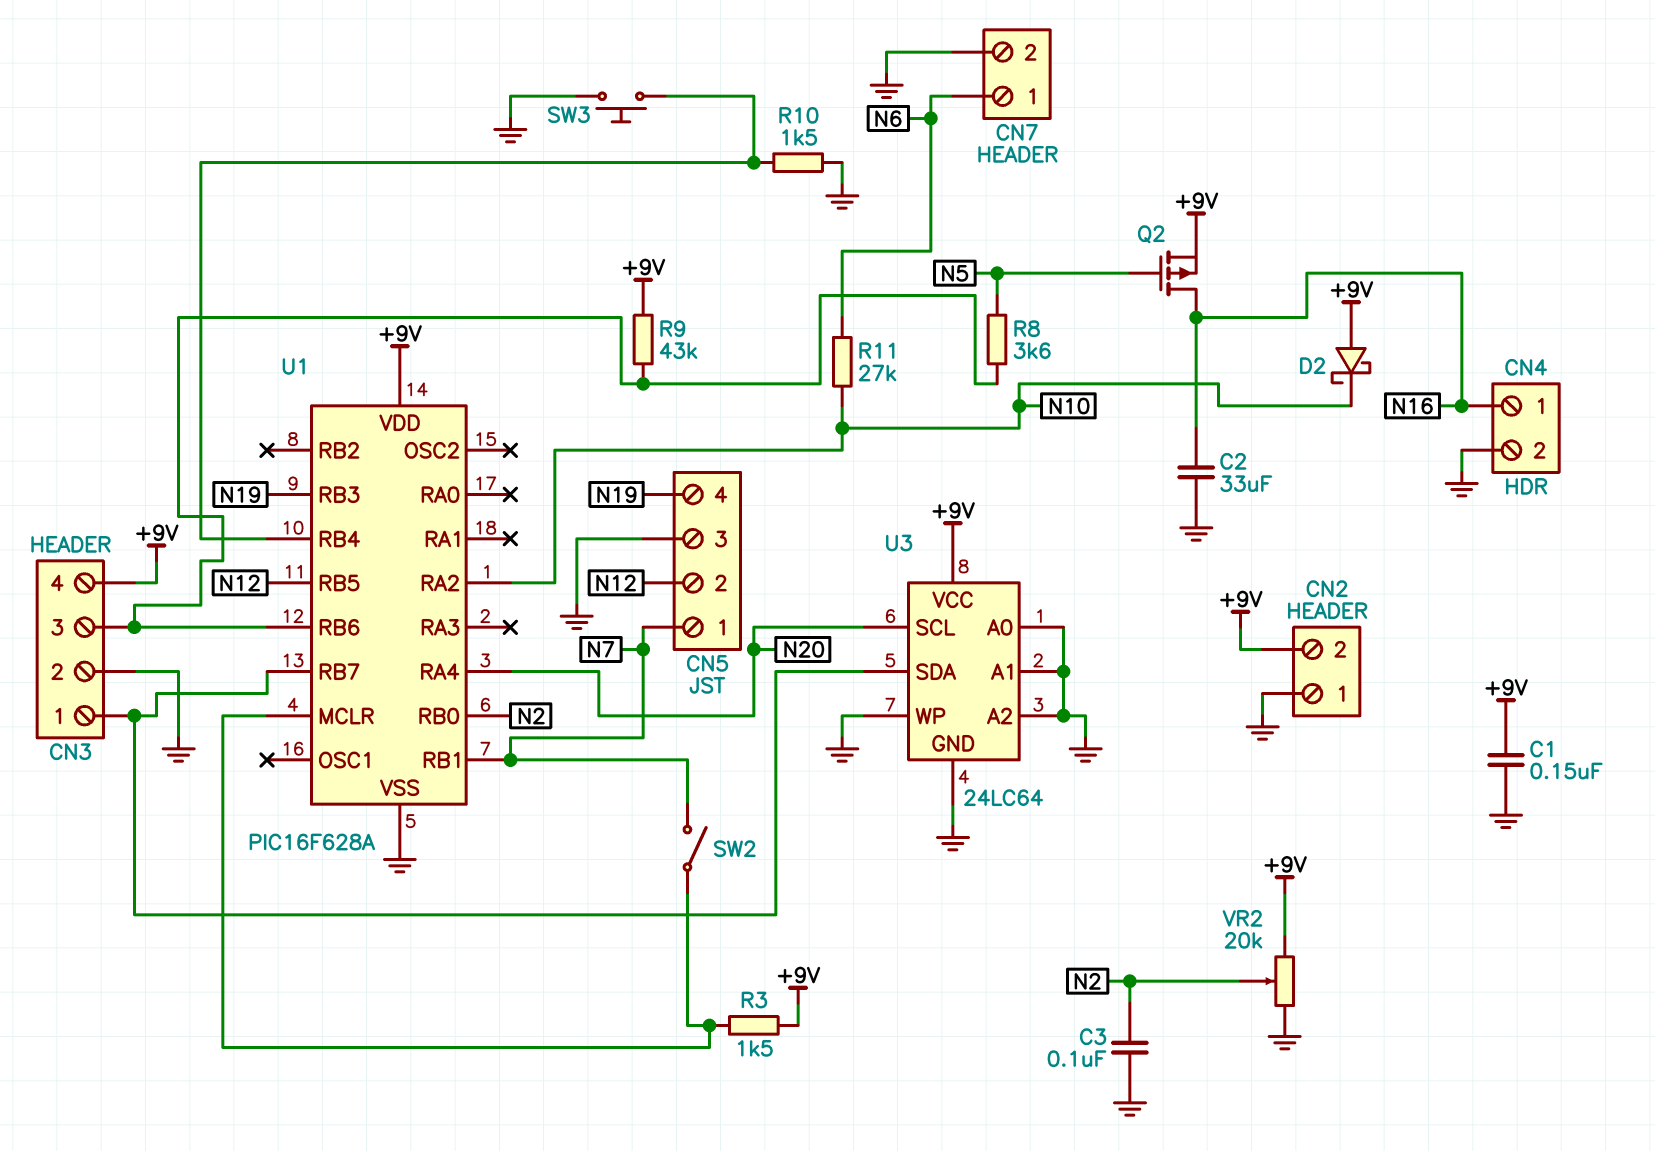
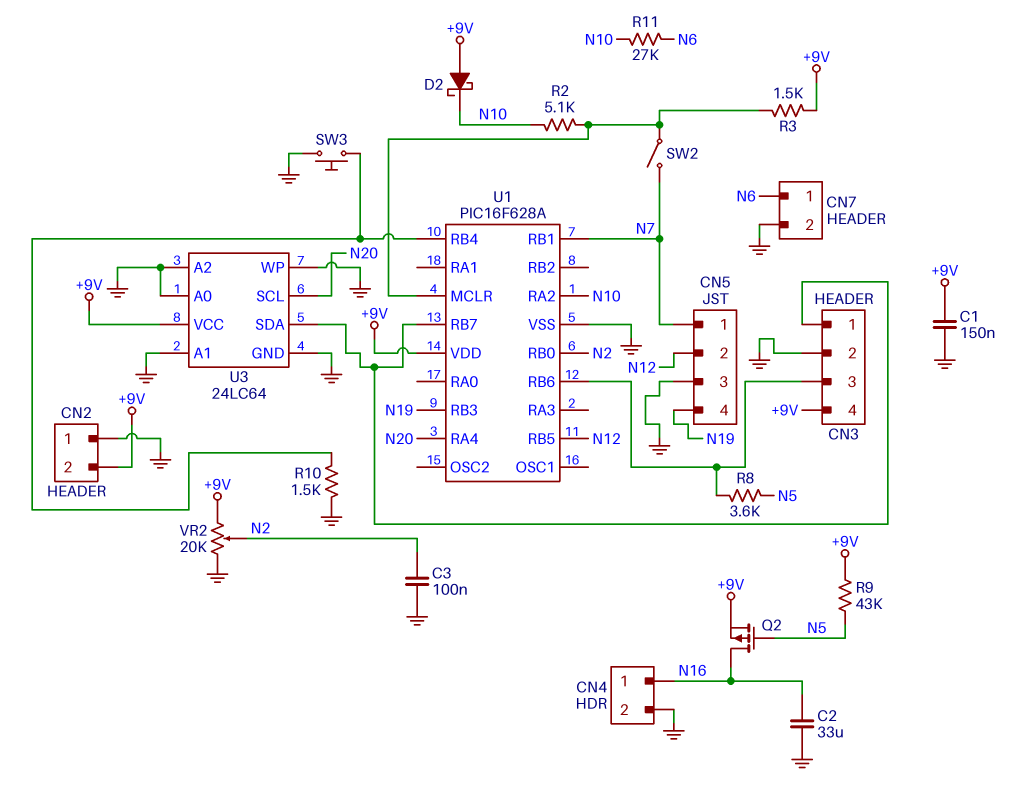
R2: none -> 5.1k (N10, U1/MCLR)
R9: 43k (+9V, CN3/3) -> 43k (+9V, N5)

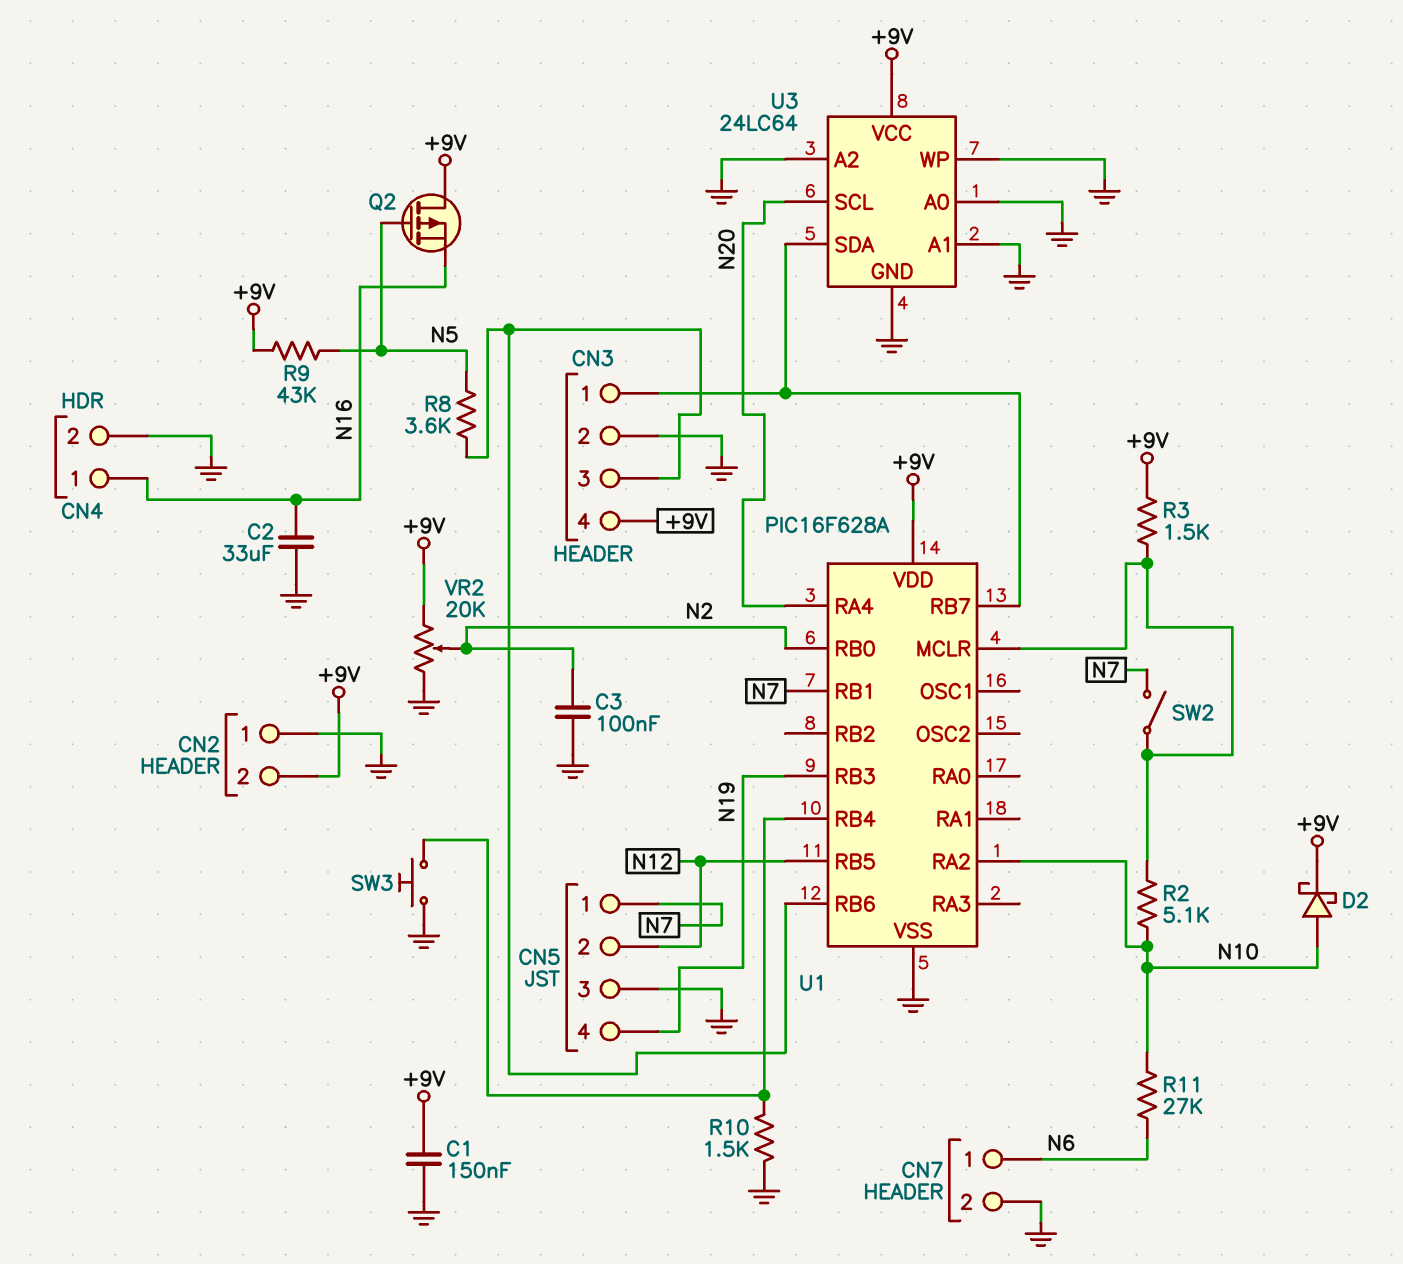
D2: schottky (A +9V, K N10) -> schottky (A N10, K +9V)
Q2: PMOS (G N5, D N16, S +9V) -> PMOS (G N5, D +9V, S N16)

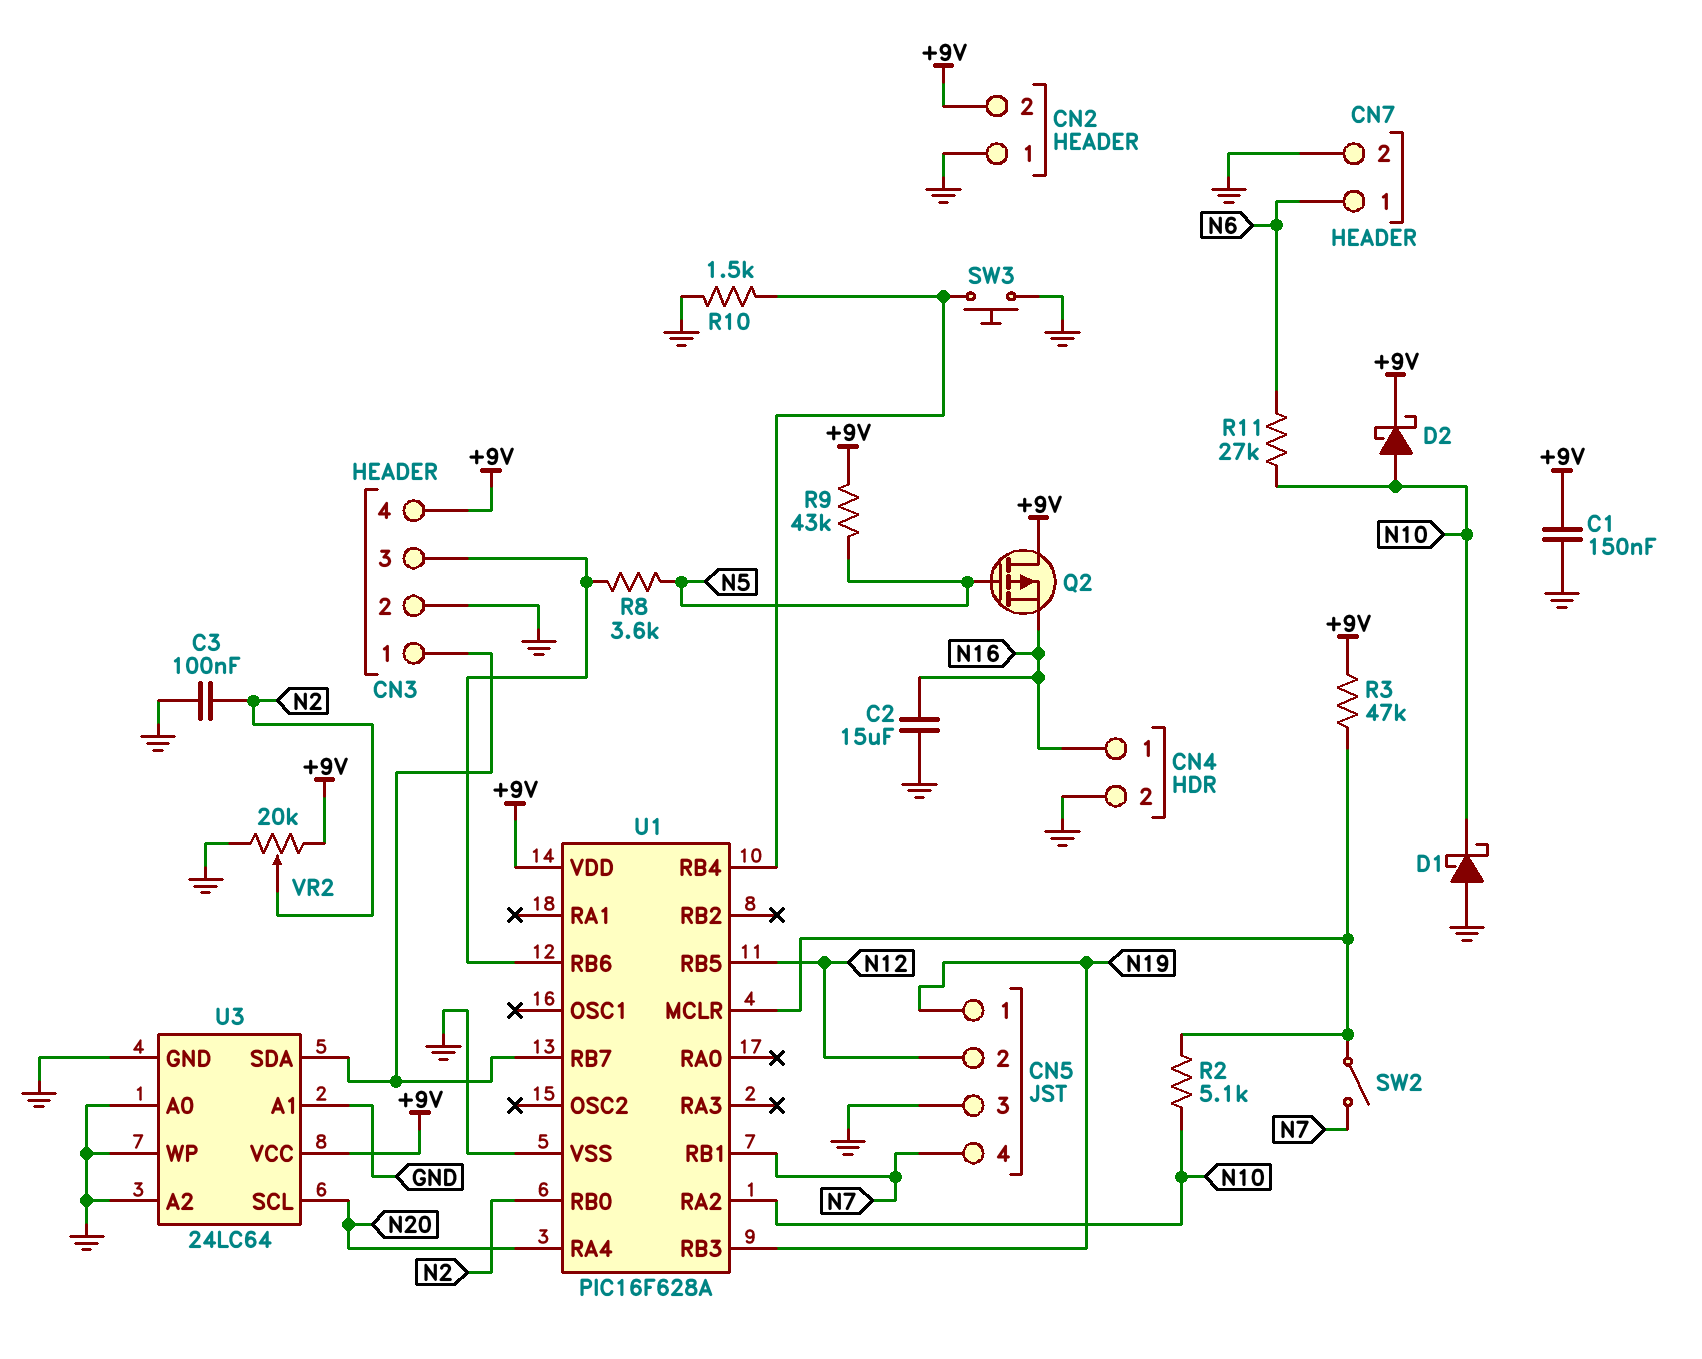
C2: 33uF (GND, N16) -> 15uF (GND, N16)
CN5 pin 1: N7 -> N19
CN5 pin 4: N19 -> N7
D1: none -> schottky (A GND, K N10)
R3: 1.5k (+9V, U1/MCLR) -> 47k (+9V, U1/MCLR)

